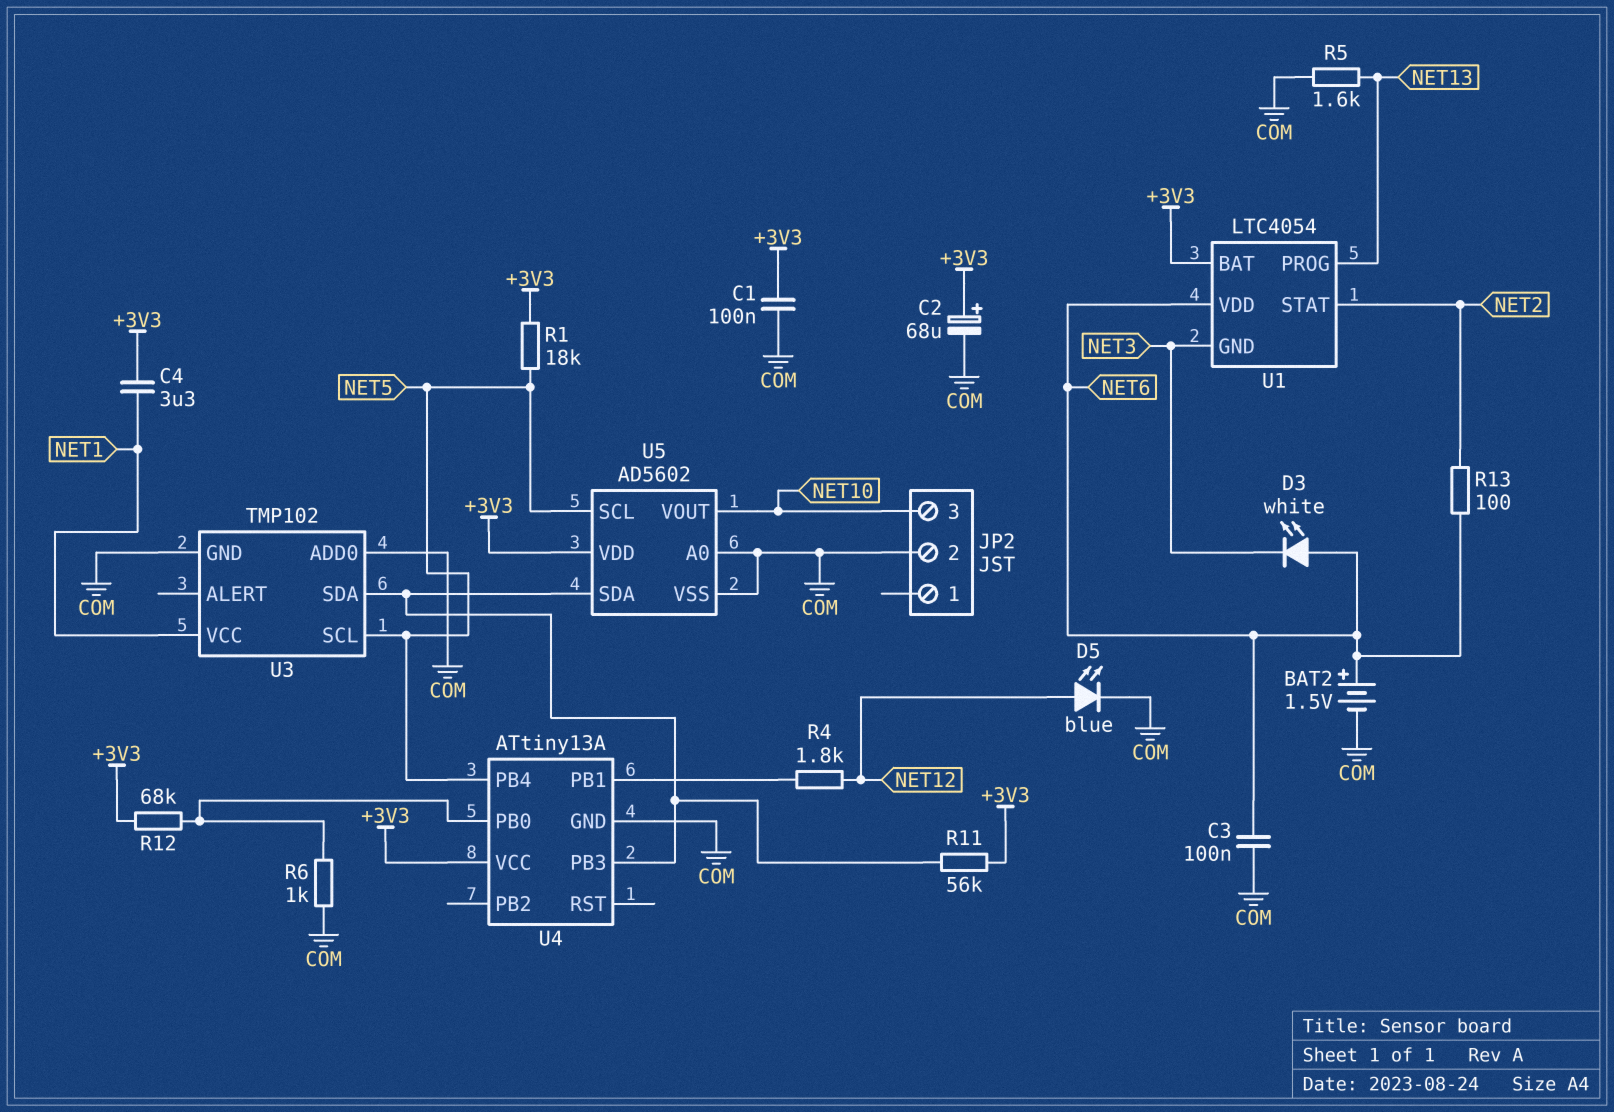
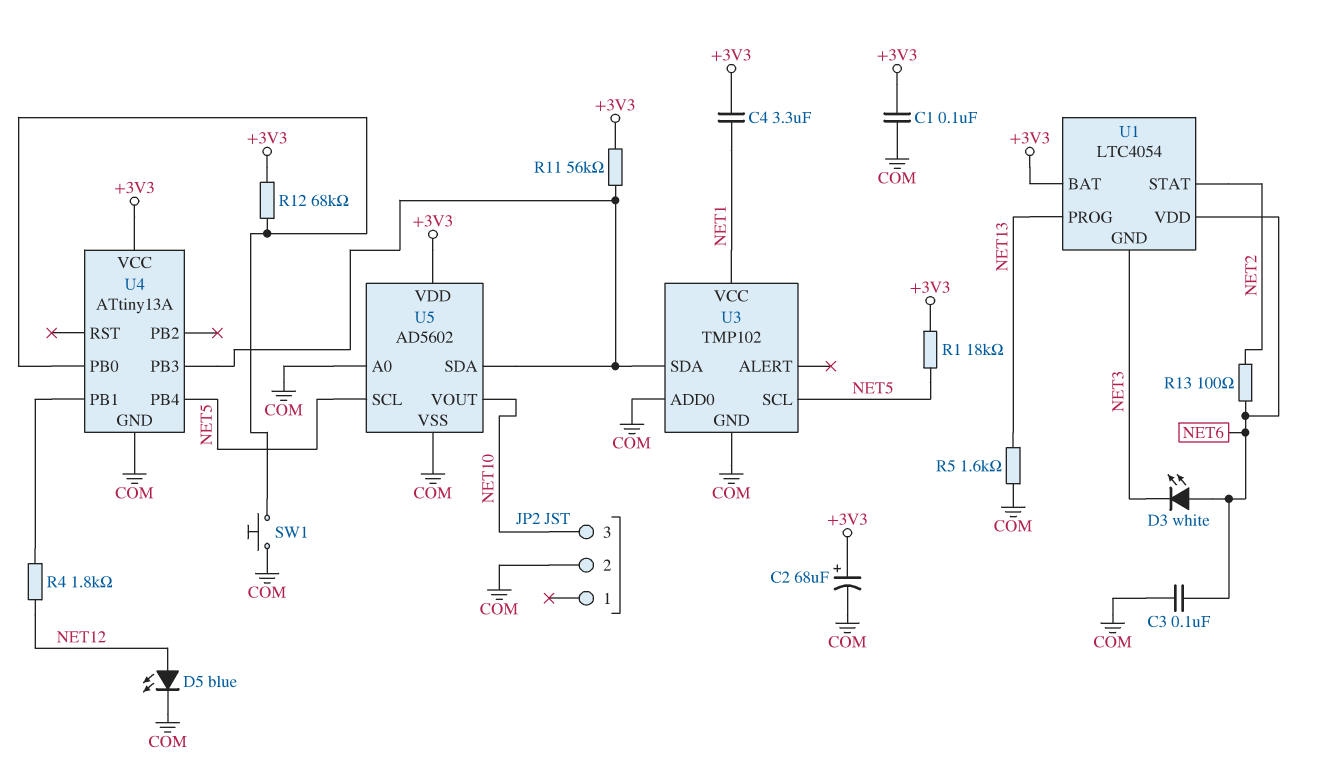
BAT2: 1.5V (plus NET6, minus COM) -> none
R6: 1k (COM, U4/PB0) -> none
SW1: none -> button (COM, U4/PB0)

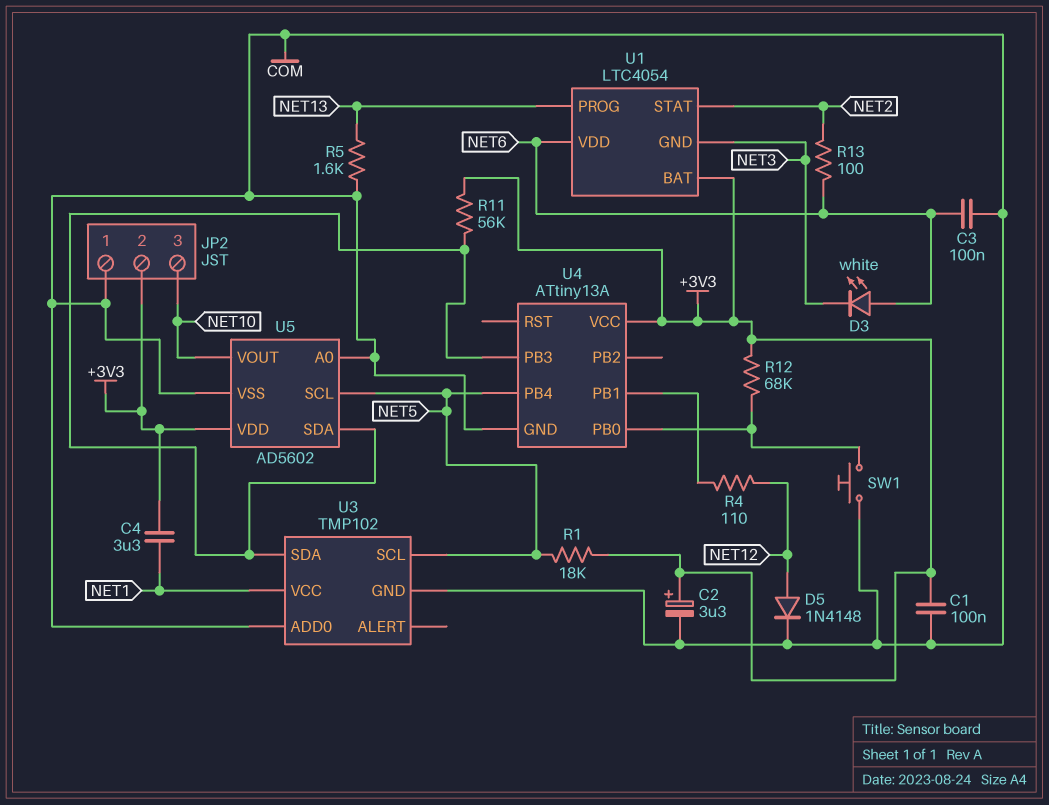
C2: 68uF (plus +3V3, minus COM) -> 3.3uF (plus +3V3, minus COM)
D5: LED blue (A NET12, K COM) -> diode 1N4148 (A NET12, K COM)
JP2 pin 1: none -> COM
JP2 pin 2: COM -> +3V3
R4: 1.8k (NET12, U4/PB1) -> 110 (NET12, U4/PB1)

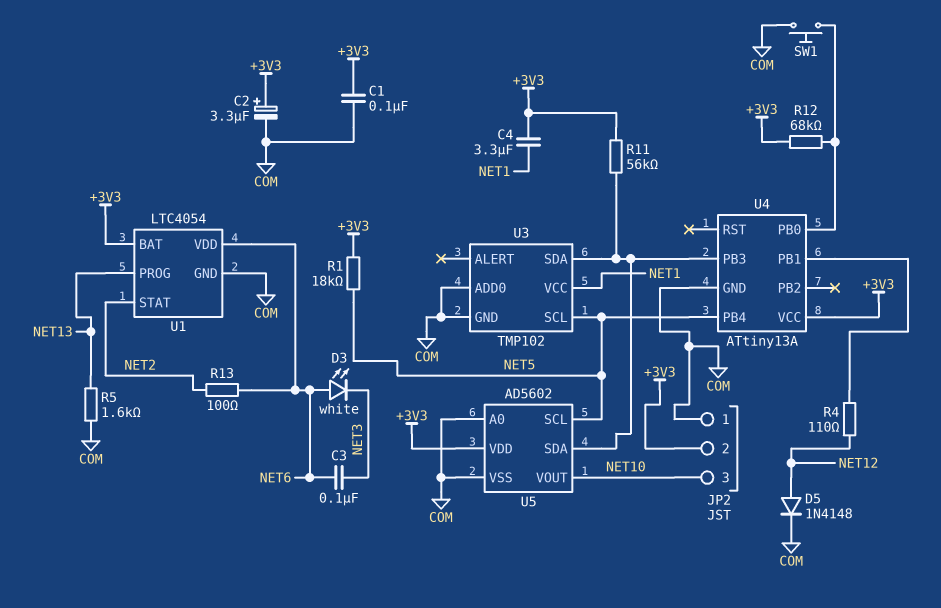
C3: 100nF (COM, NET6) -> 100nF (NET3, NET6)
U1 pin GND: NET3 -> COM

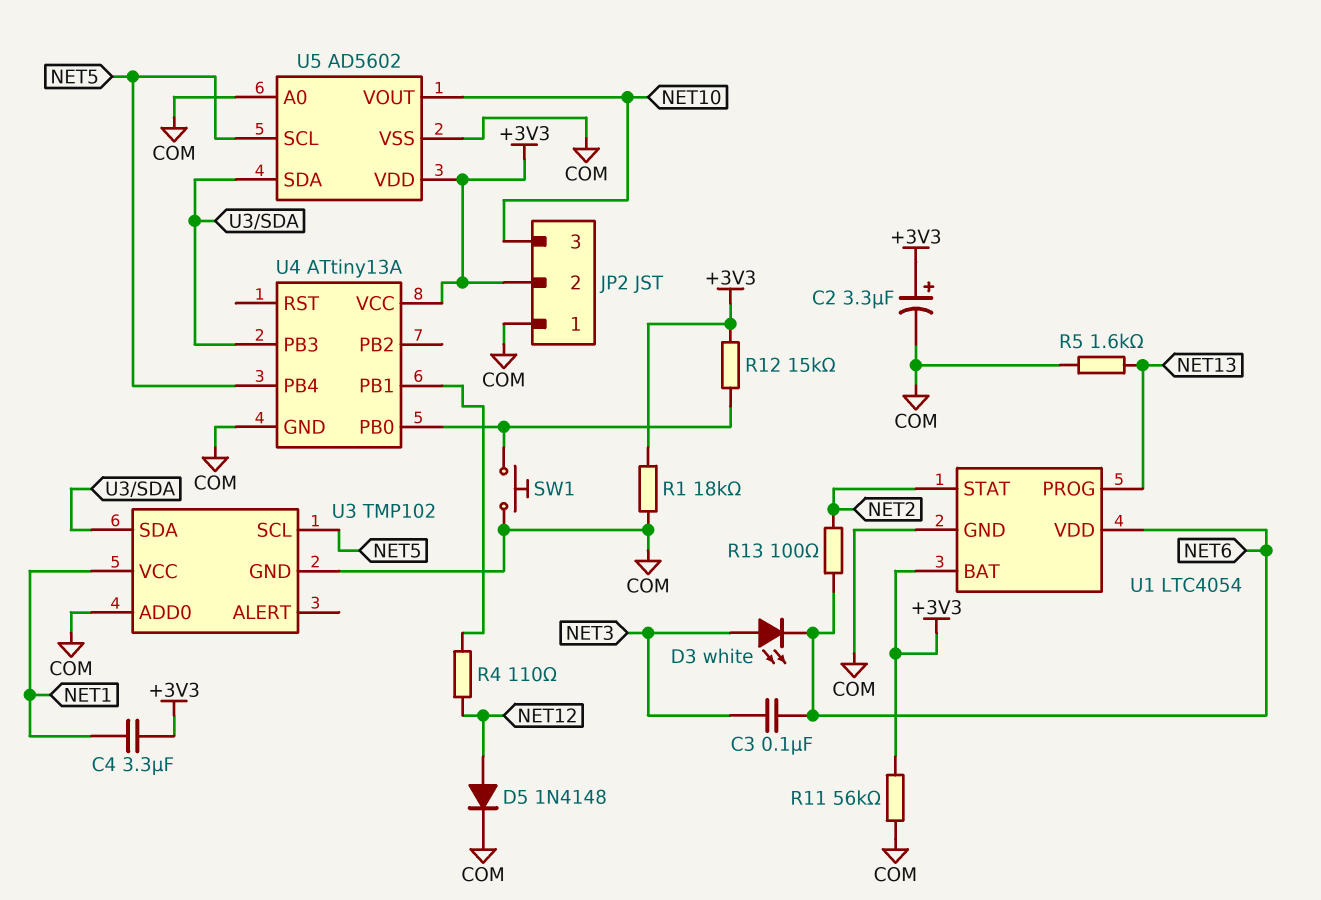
C1: 100nF (+3V3, COM) -> none
D3: LED white (A NET6, K NET3) -> LED white (A NET3, K NET6)
R1: 18k (+3V3, NET5) -> 18k (+3V3, COM)
R11: 56k (+3V3, U3/SDA) -> 56k (+3V3, COM)
R12: 68k (+3V3, U4/PB0) -> 15k (+3V3, U4/PB0)

